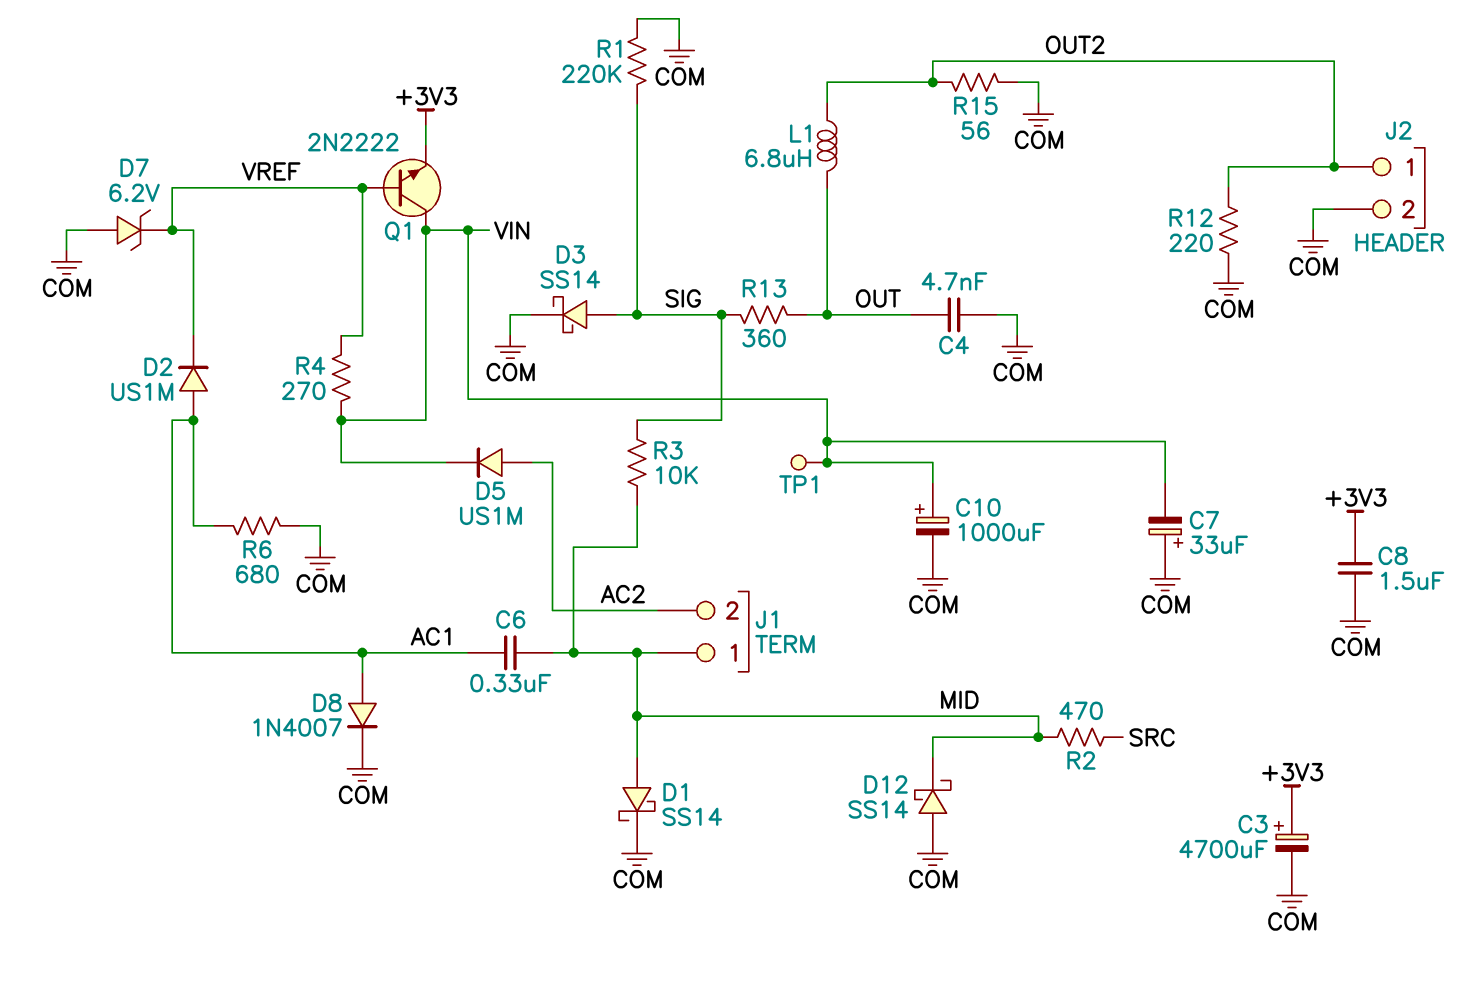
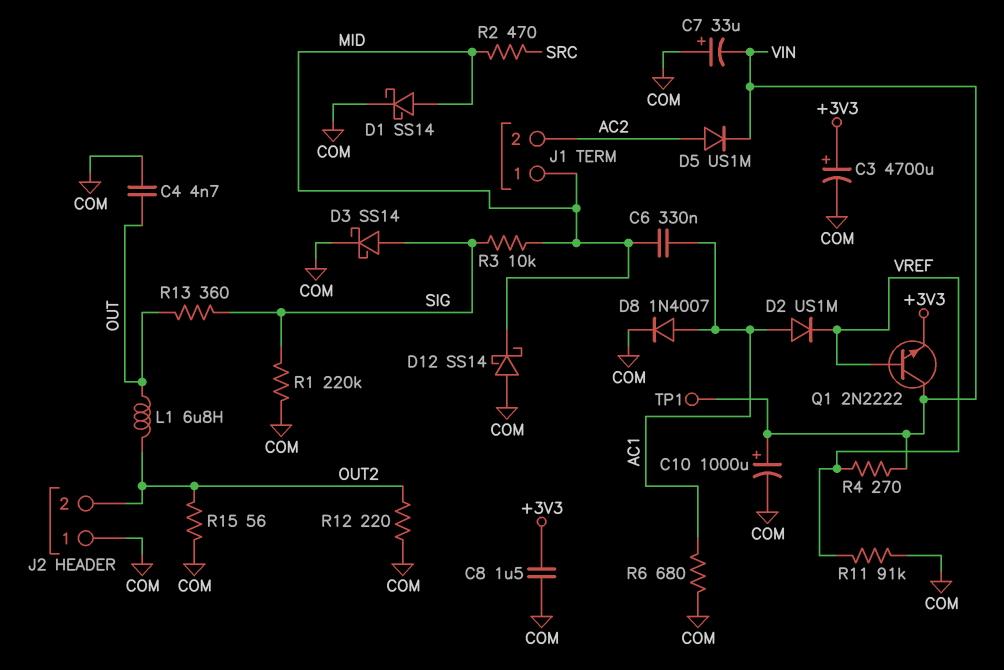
D7: zener 6.2V (A COM, K VREF) -> none
J2 pin 1: OUT2 -> COM
J2 pin 2: COM -> OUT2
R11: none -> 91k (COM, VREF)

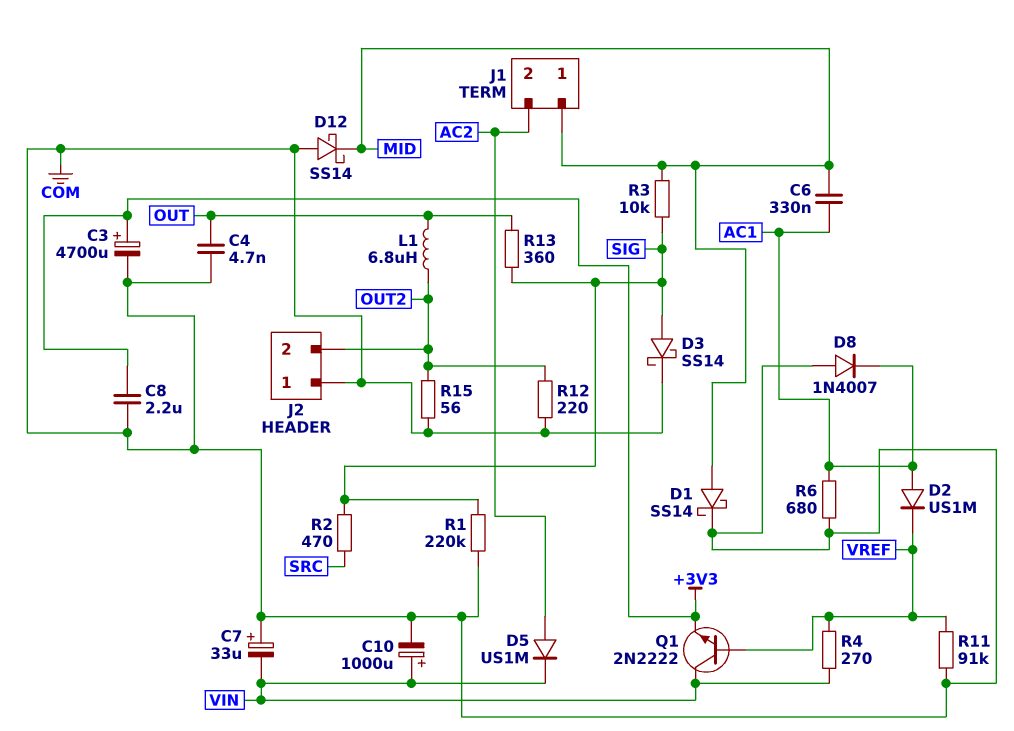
C8: 1.5uF (+3V3, COM) -> 2.2uF (+3V3, COM)
D8: diode 1N4007 (A AC1, K COM) -> diode 1N4007 (A COM, K AC1)
R2: 470 (MID, SRC) -> 470 (SIG, SRC)
TP1: test point (VIN) -> none

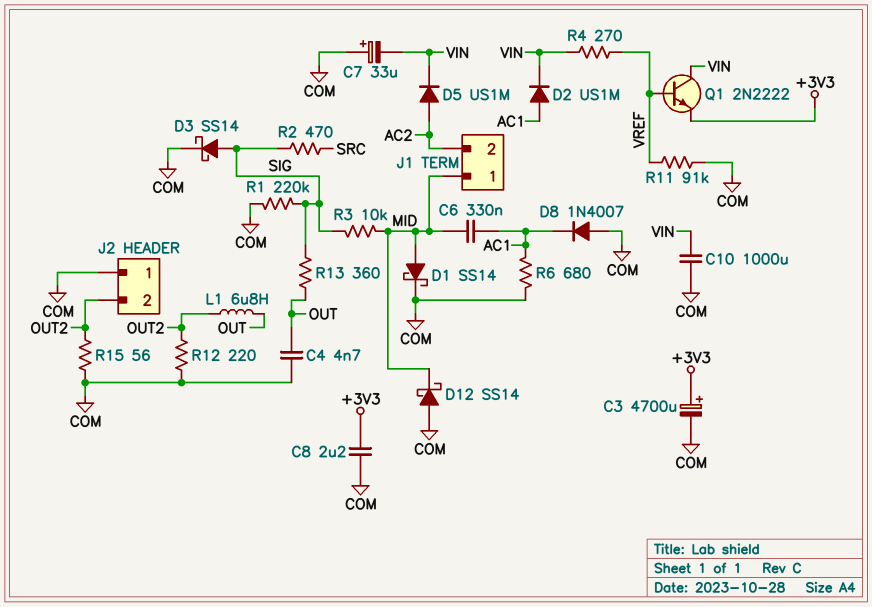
C10: 1000uF (plus VIN, minus COM) -> 1000uF (COM, VIN)
D2: diode US1M (A AC1, K VREF) -> diode US1M (A AC1, K VIN)

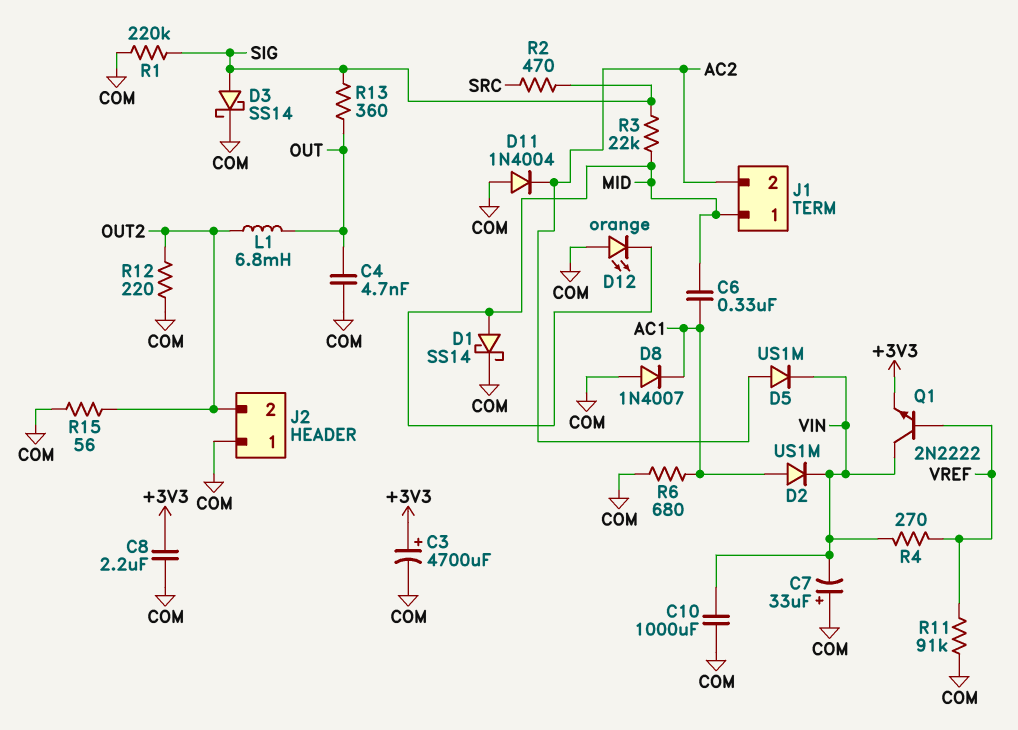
D11: none -> diode 1N4004 (A COM, K AC2)
D12: schottky SS14 (A COM, K MID) -> LED orange (A COM, K MID)
L1: 6.8uH (OUT, OUT2) -> 6.8mH (OUT, OUT2)
R3: 10k (MID, SIG) -> 22k (MID, SIG)

